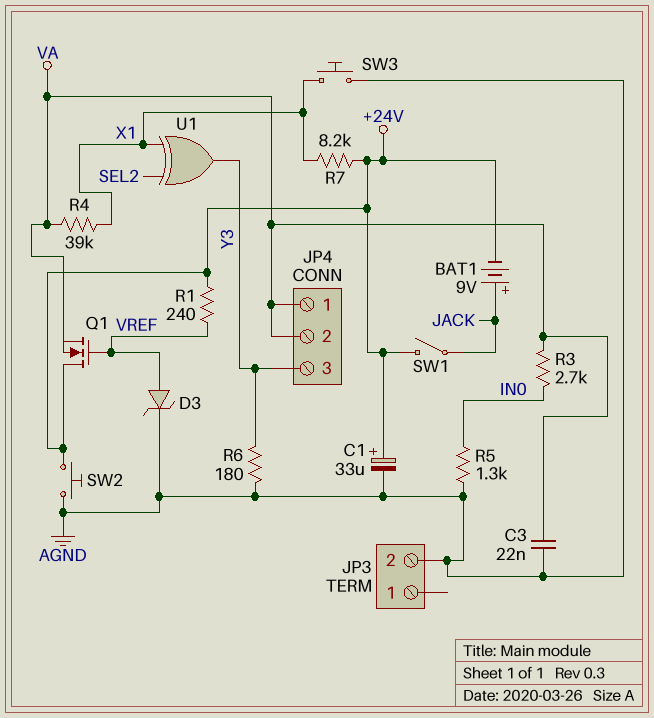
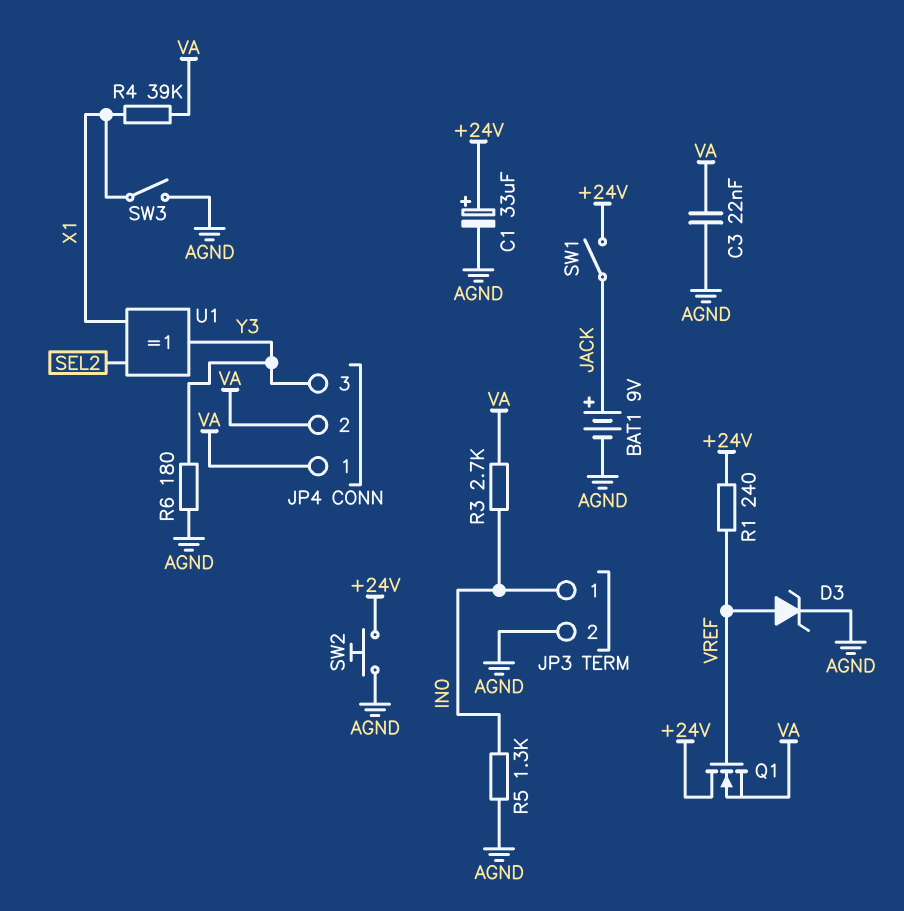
BAT1: 9V (plus JACK, minus +24V) -> 9V (plus JACK, minus AGND)
JP3 pin 1: none -> IN0
R7: 8.2k (+24V, X1) -> none
SW3: button (AGND, X1) -> switch (AGND, X1)

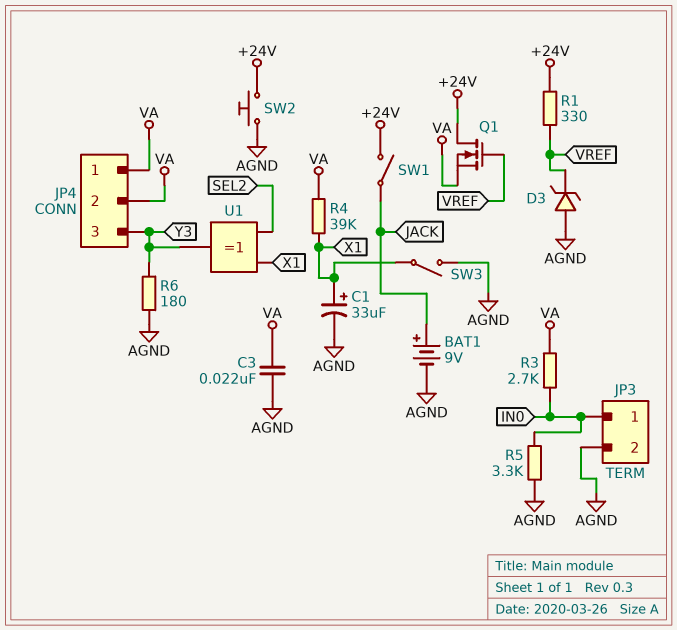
C1: 33uF (plus +24V, minus AGND) -> 33uF (plus X1, minus AGND)
D3: zener (A VREF, K AGND) -> zener (A AGND, K VREF)
R1: 240 (+24V, VREF) -> 330 (+24V, VREF)
R5: 1.3k (AGND, IN0) -> 3.3k (AGND, IN0)

